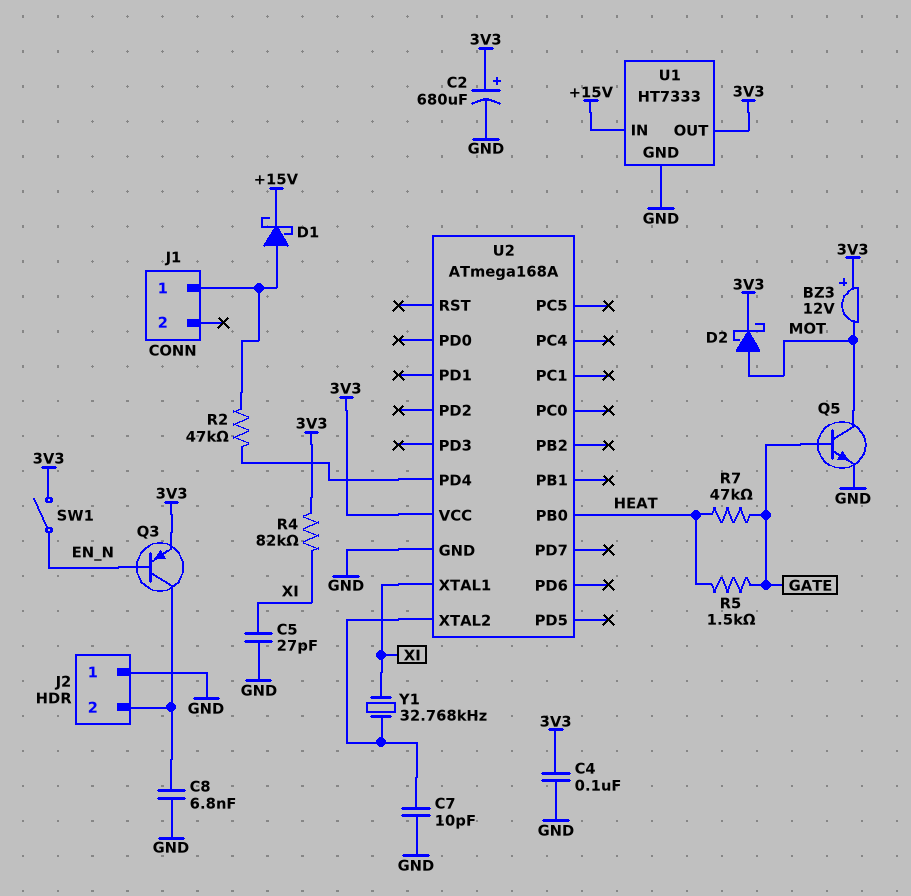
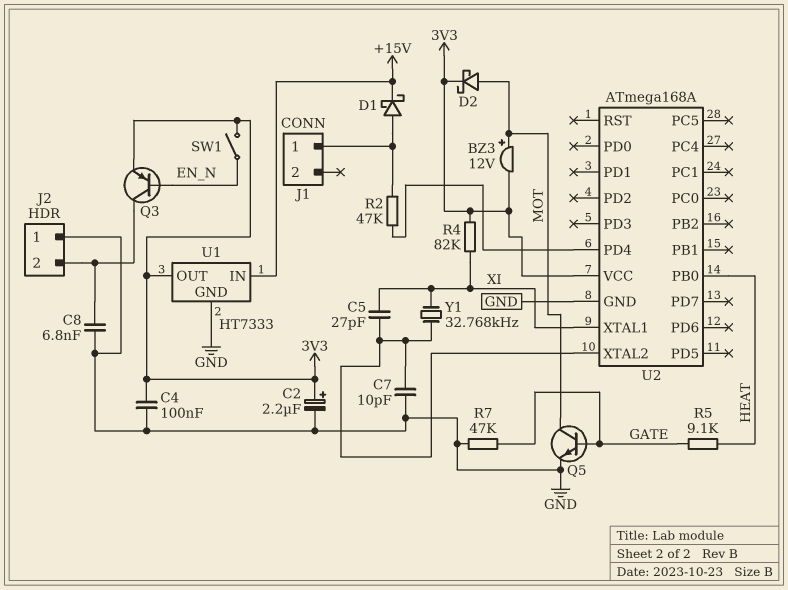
BZ3: buzzer 12V (plus 3V3, minus MOT) -> buzzer 12V (plus MOT, minus 3V3)
C2: 680uF (plus 3V3, minus GND) -> 2.2uF (plus 3V3, minus GND)
C5: 27pF (GND, XI) -> 27pF (U2/XTAL2, XI)
R5: 1.5k (GATE, HEAT) -> 9.1k (GATE, HEAT)
R7: 47k (GATE, HEAT) -> 47k (GATE, GND)

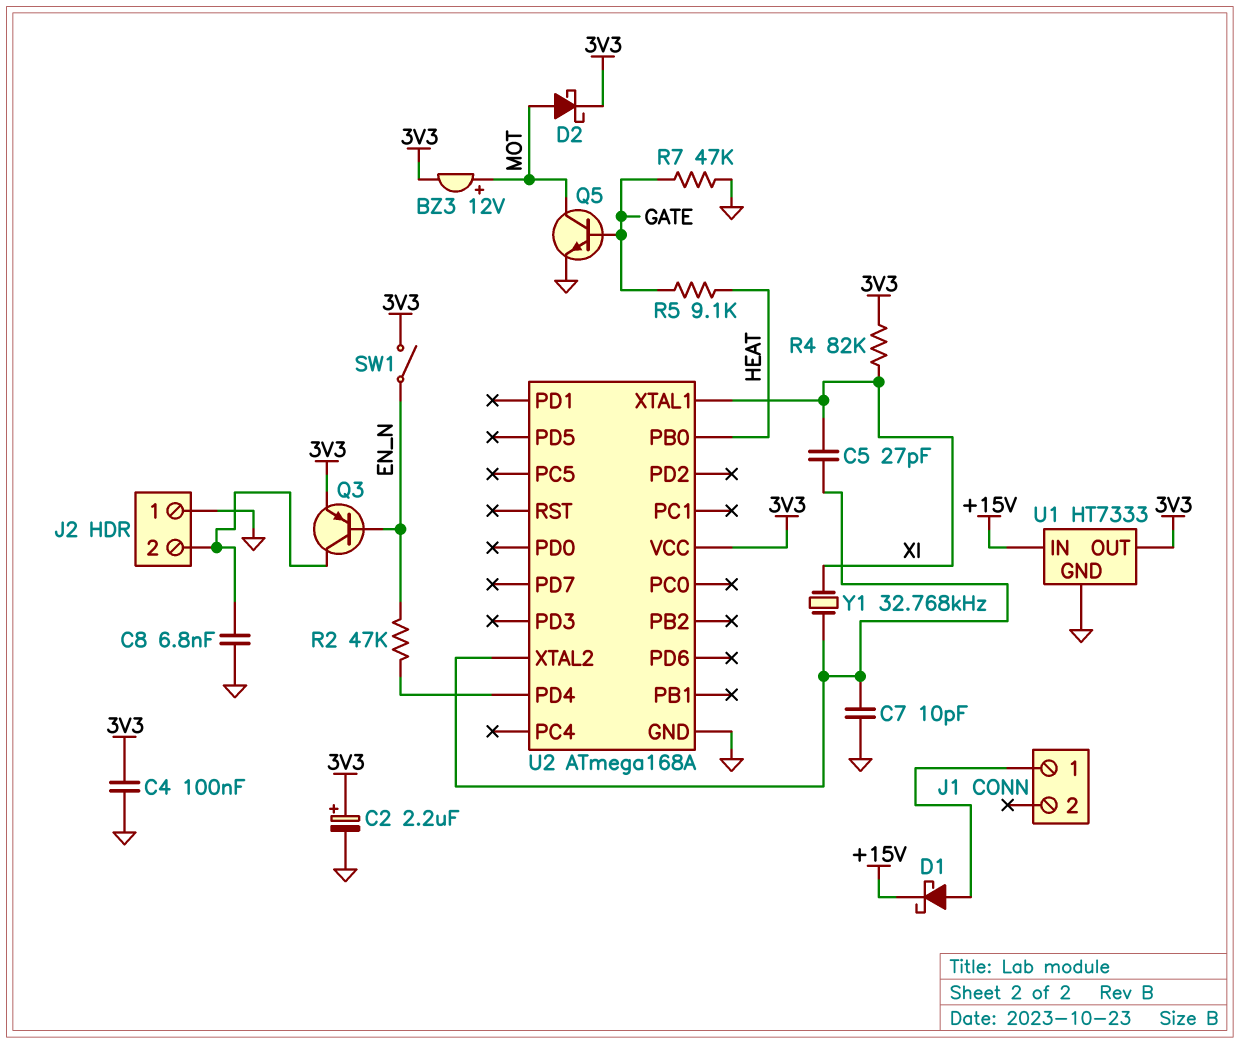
R2: 47k (J1/1, U2/PD4) -> 47k (EN_N, U2/PD4)

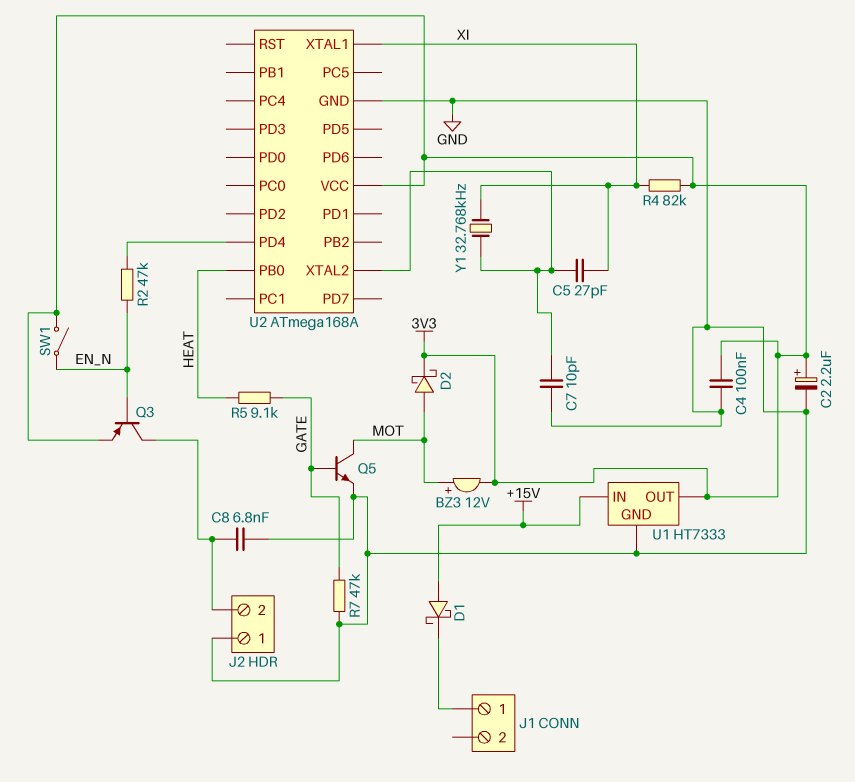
D1: schottky (A J1/1, K +15V) -> schottky (A +15V, K J1/1)

